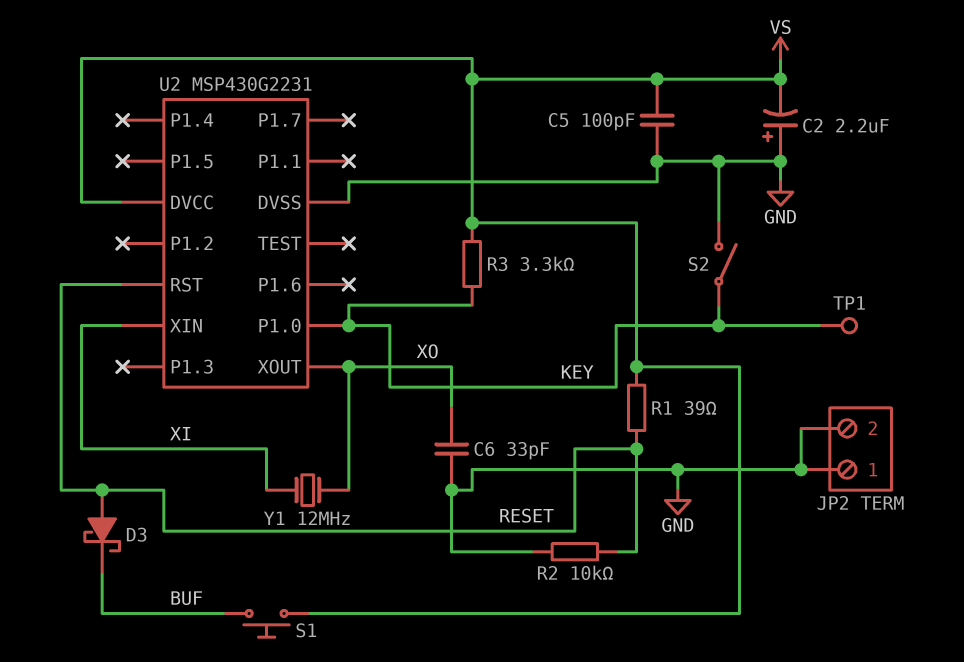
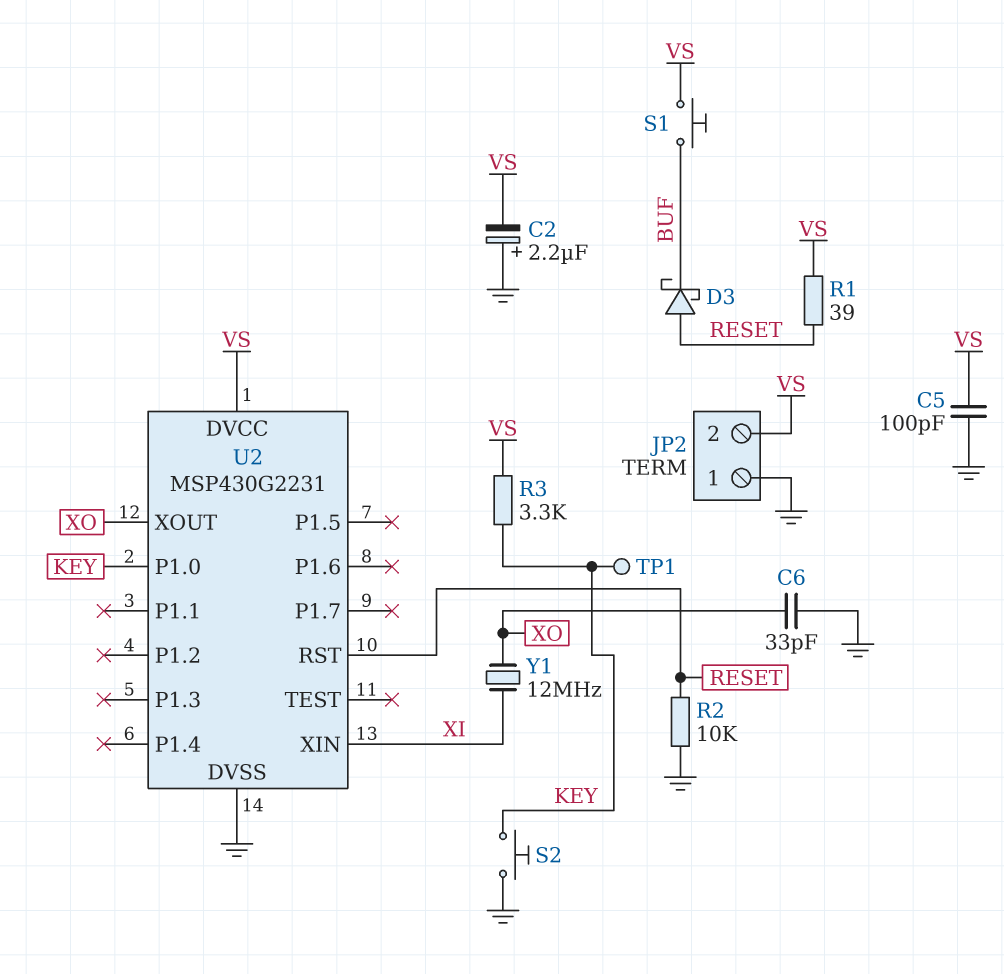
JP2 pin 2: GND -> VS
S2: switch (GND, KEY) -> button (GND, KEY)

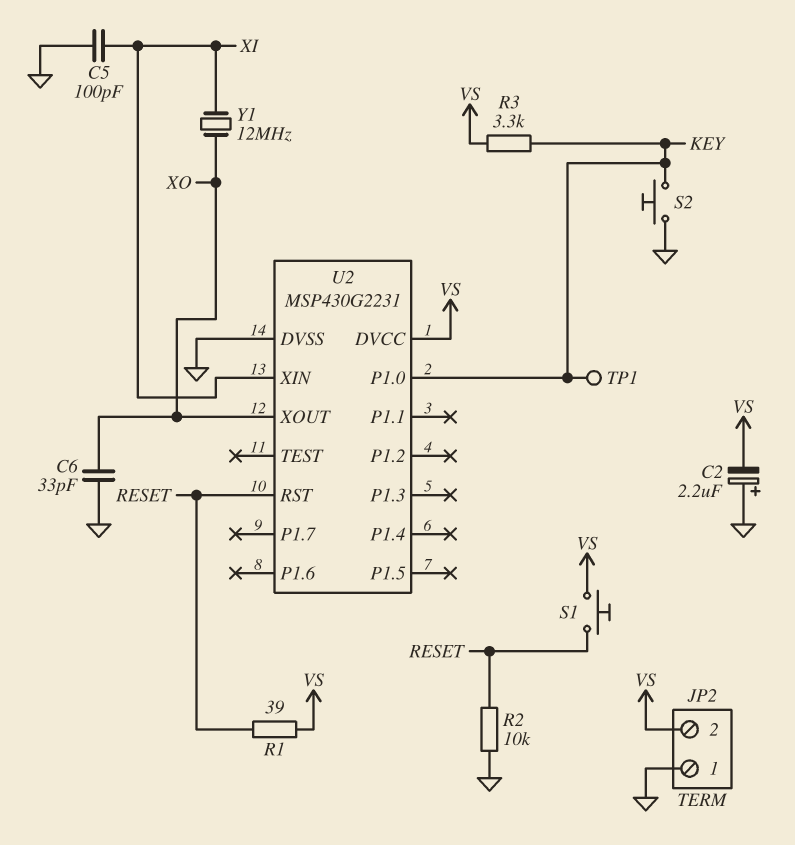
C5: 100pF (GND, VS) -> 100pF (GND, XI)
D3: schottky (A RESET, K BUF) -> none
S1: button (BUF, VS) -> button (RESET, VS)

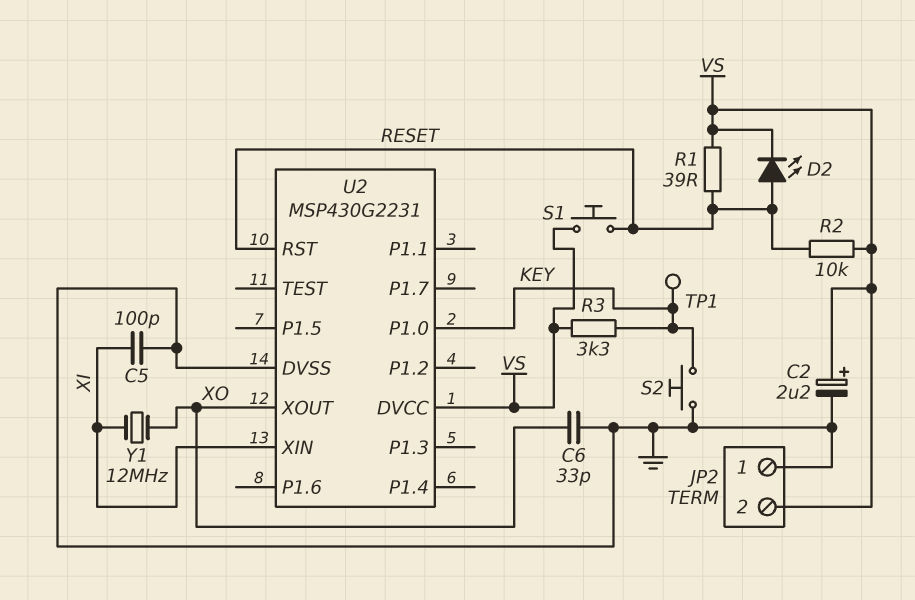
C2: 2.2uF (plus GND, minus VS) -> 2.2uF (plus VS, minus GND)
D2: none -> LED (A RESET, K VS)
R2: 10k (GND, RESET) -> 10k (RESET, VS)

